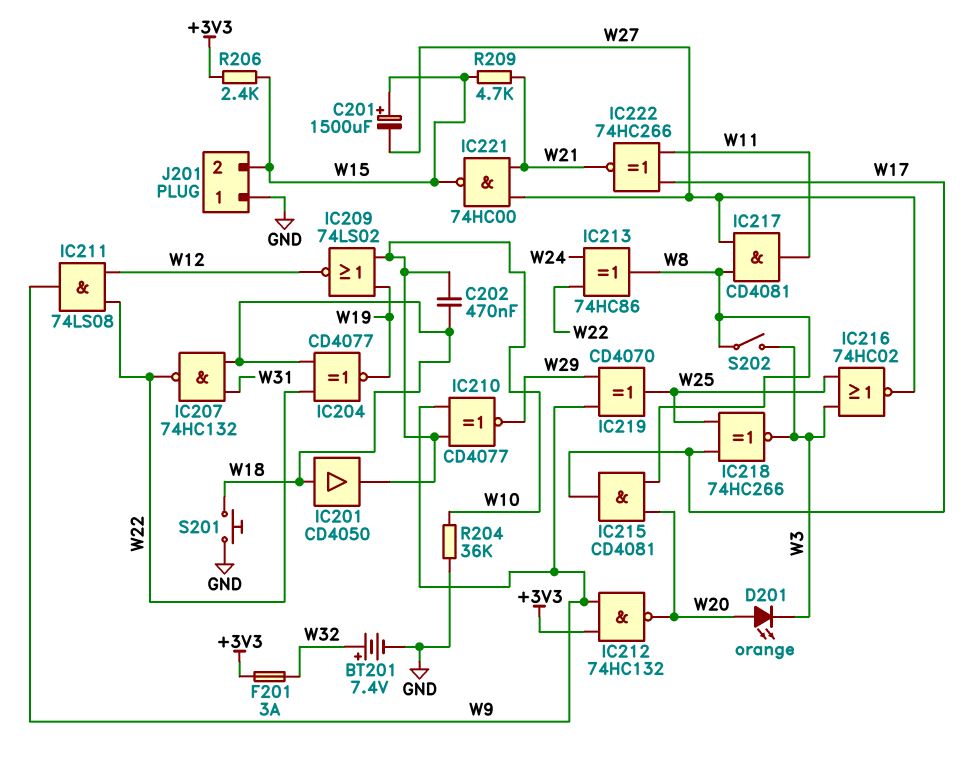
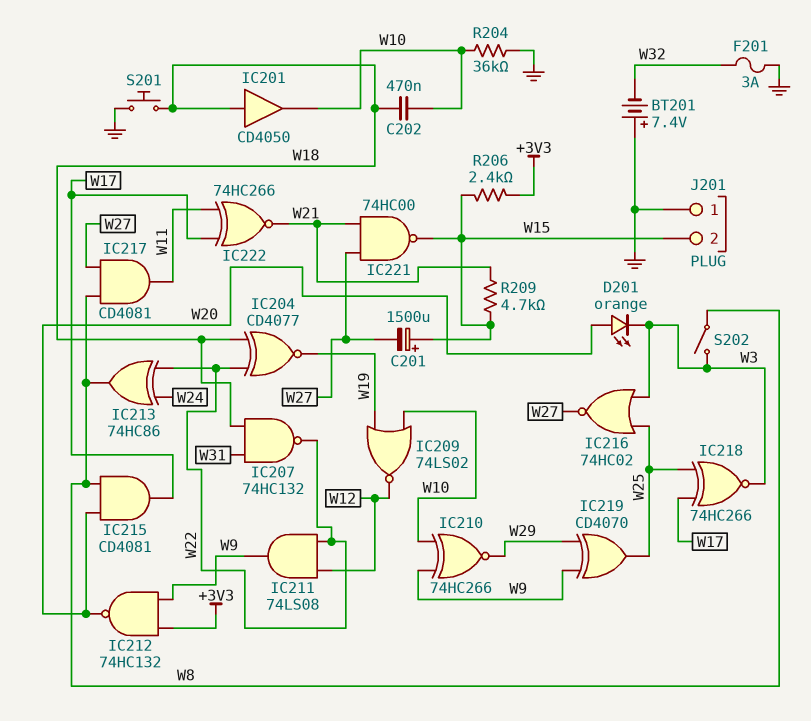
BT201: 7.4V (plus W32, minus GND) -> 7.4V (plus GND, minus W32)
F201: 3A (+3V3, W32) -> 3A (GND, W32)
IC210: XNOR CD4077 (in W9, in W10, out W29) -> XNOR 74HC266 (in W9, in W10, out W29)

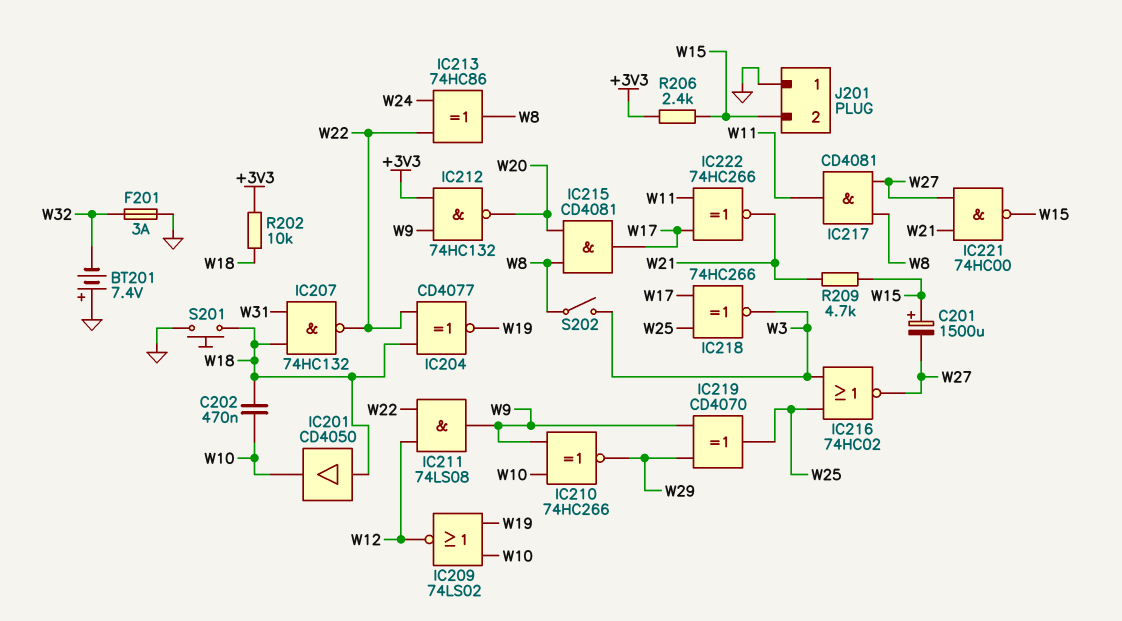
D201: LED orange (A W20, K W3) -> none
R202: none -> 10k (+3V3, W18)
R204: 36k (GND, W10) -> none

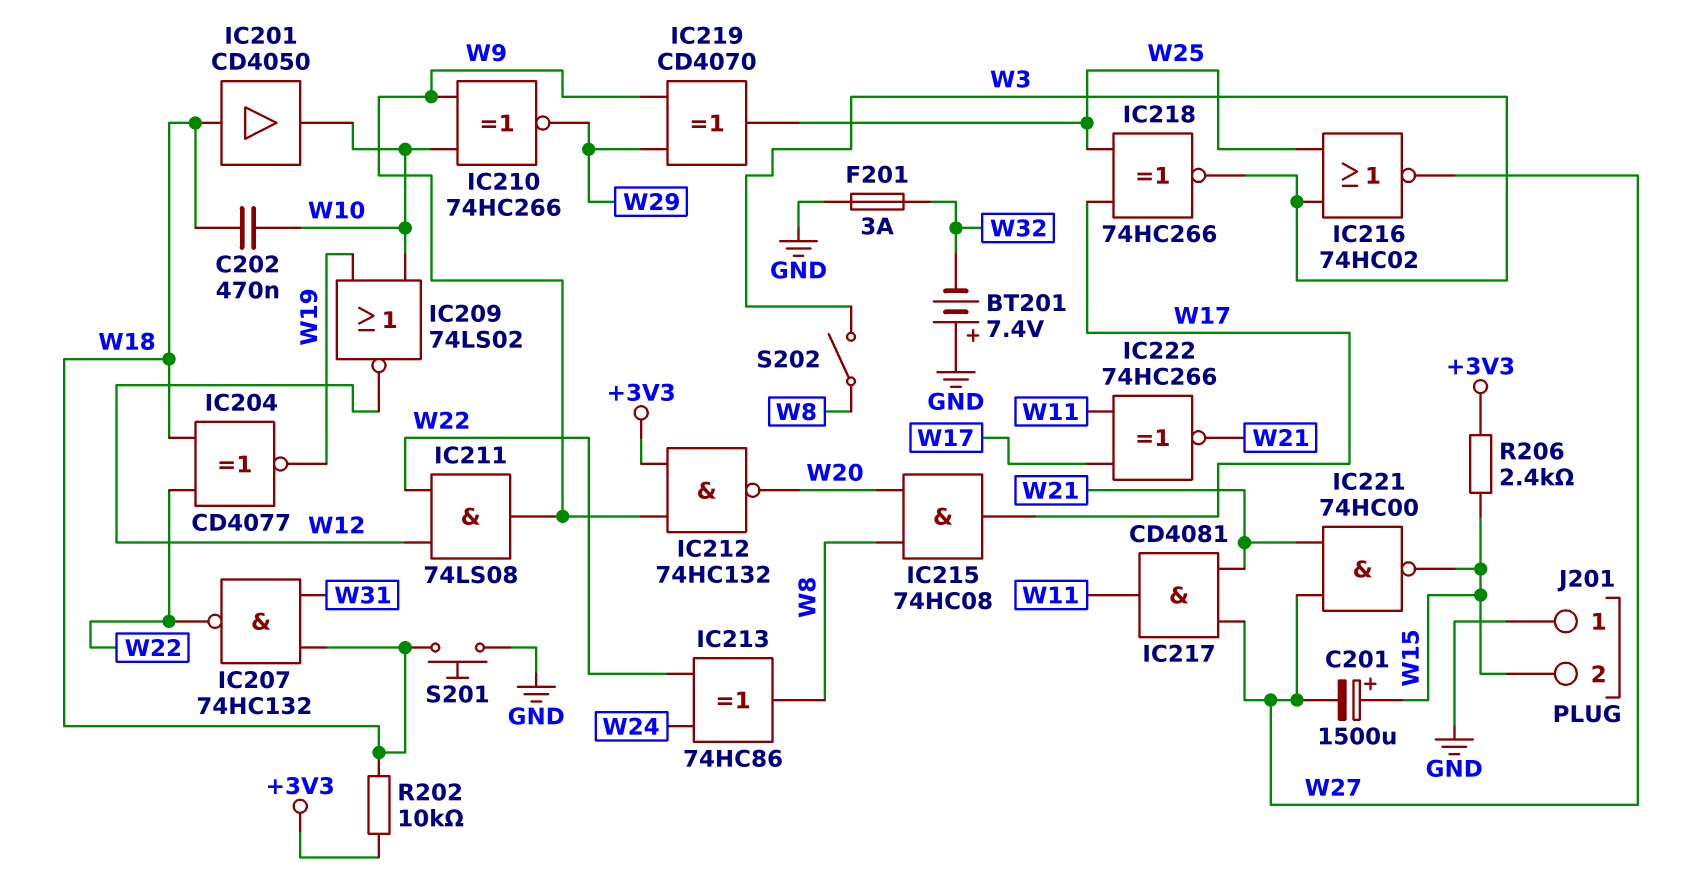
IC215: AND CD4081 (in W8, in W20, out W17) -> AND 74HC08 (in W8, in W20, out W17)
IC217: AND CD4081 (in W8, in W27, out W11) -> AND CD4081 (in W21, in W27, out W11)
R209: 4.7k (W15, W21) -> none

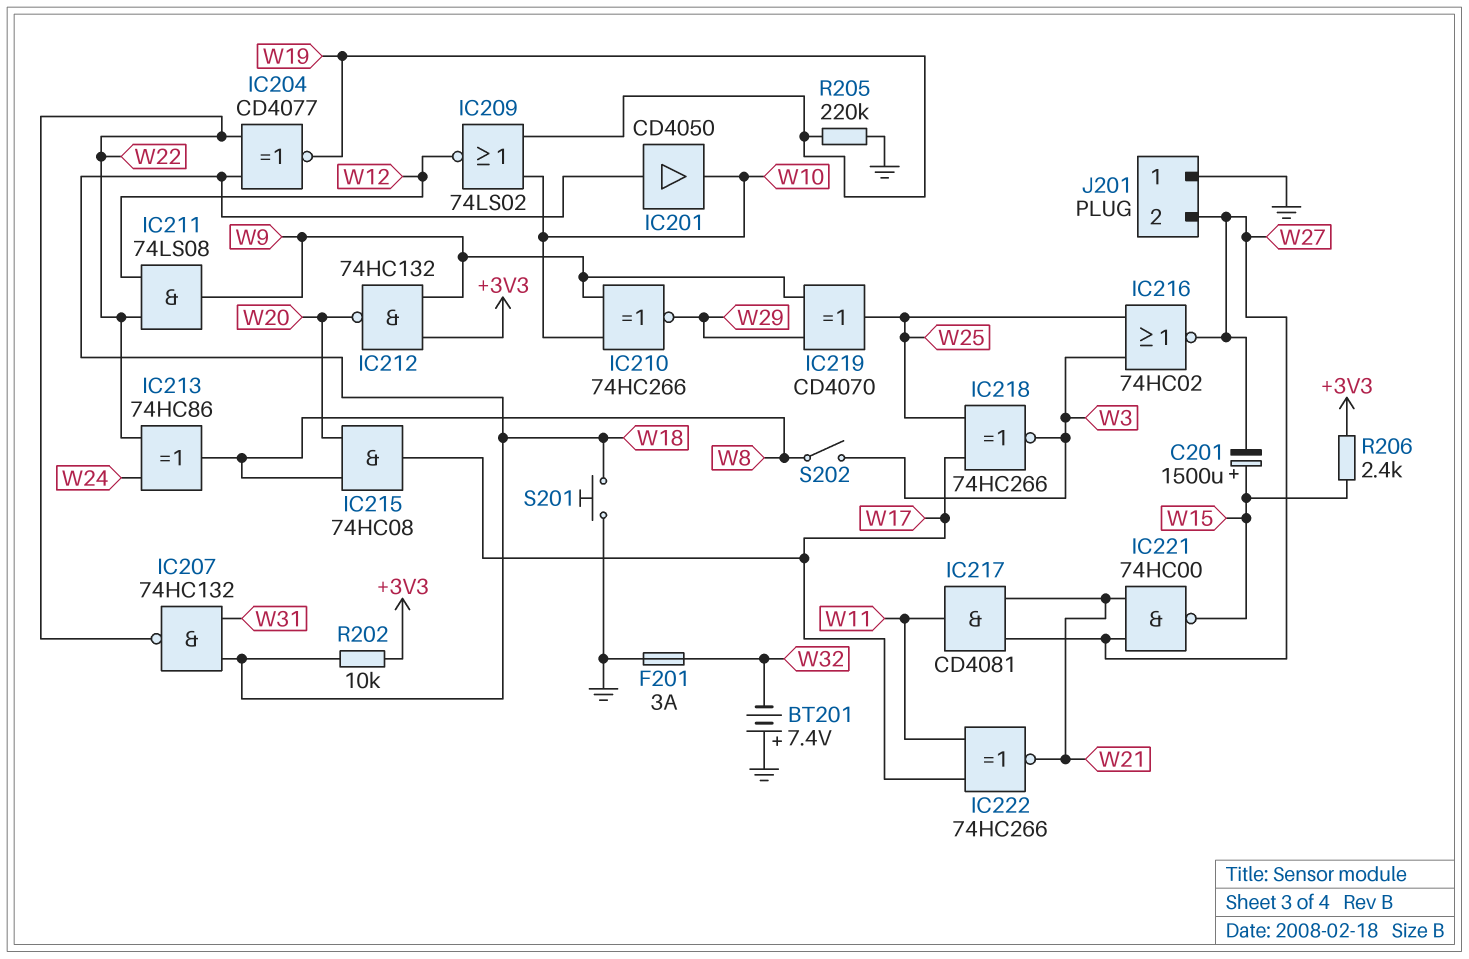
C202: 470nF (W10, W18) -> none
J201 pin 2: W15 -> W27
R205: none -> 220k (GND, W19)

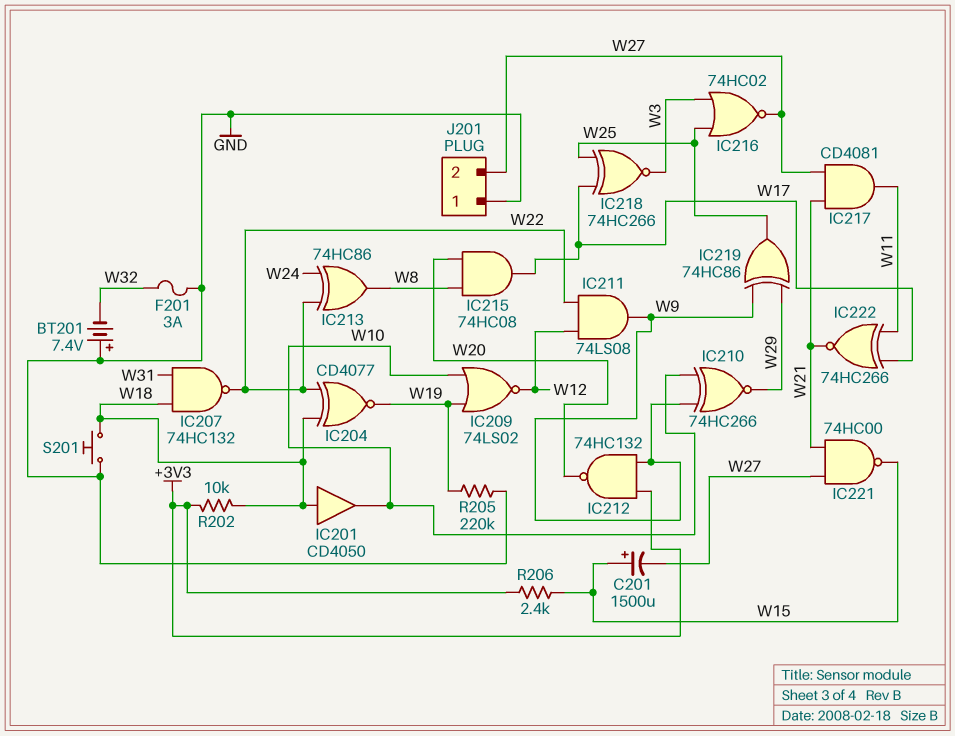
IC219: XOR CD4070 (in W9, in W29, out W25) -> XOR 74HC86 (in W9, in W29, out W25)
S202: switch (W3, W8) -> none

